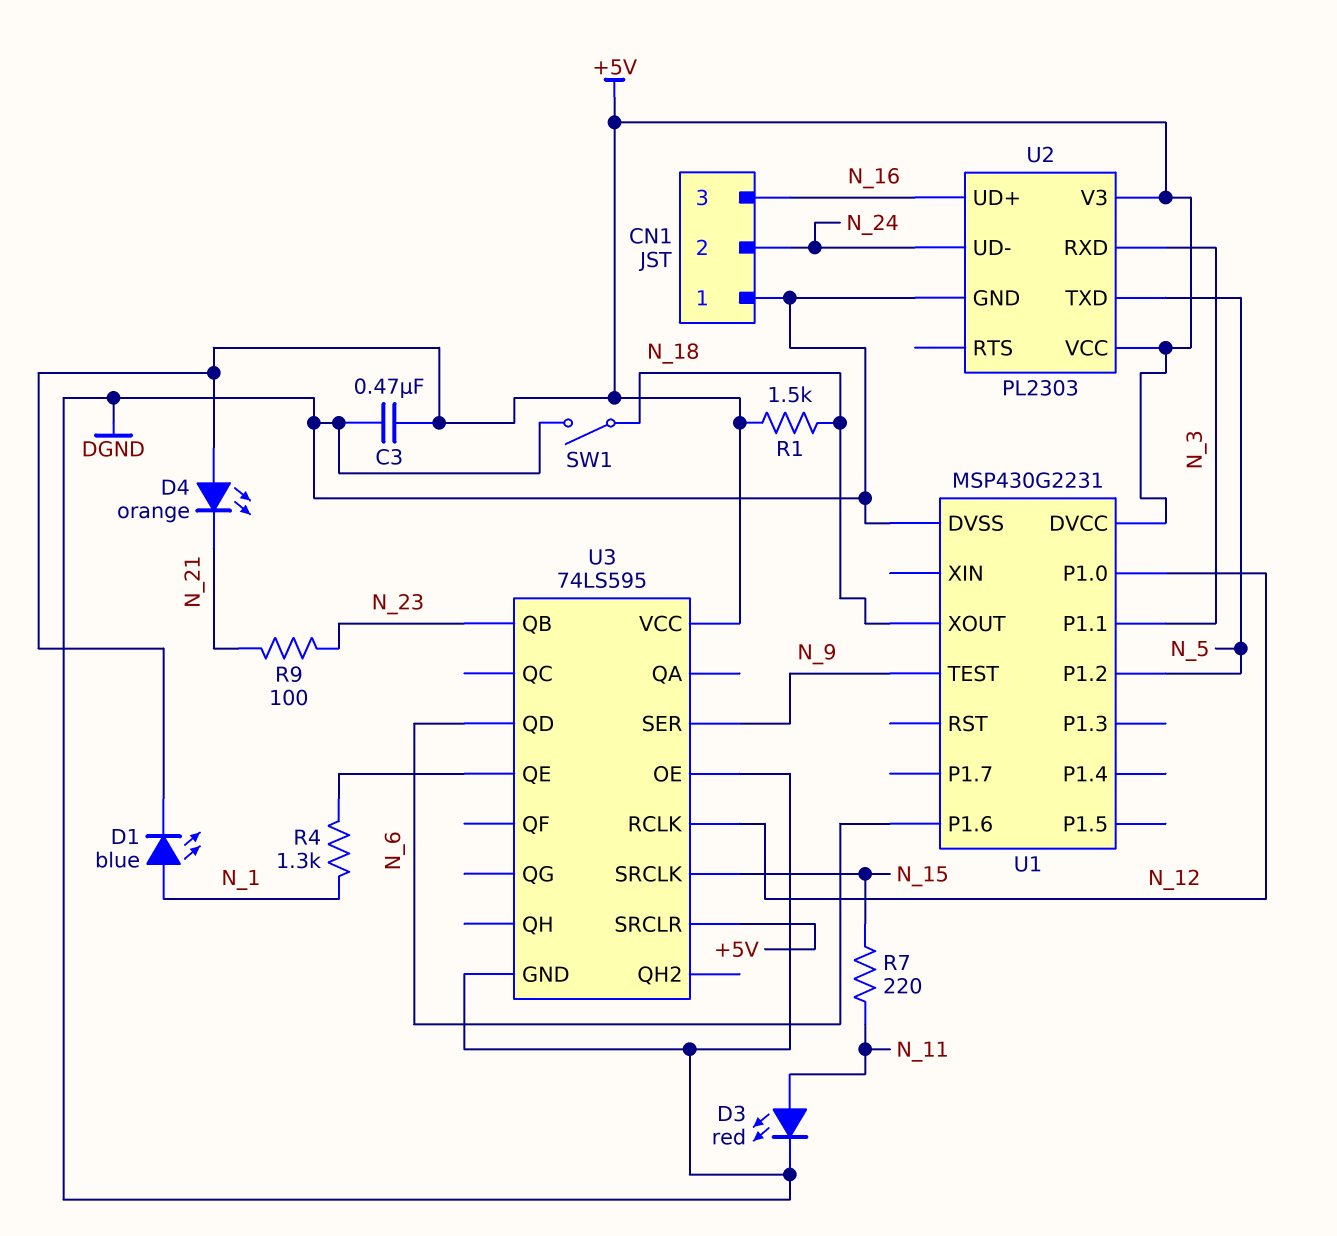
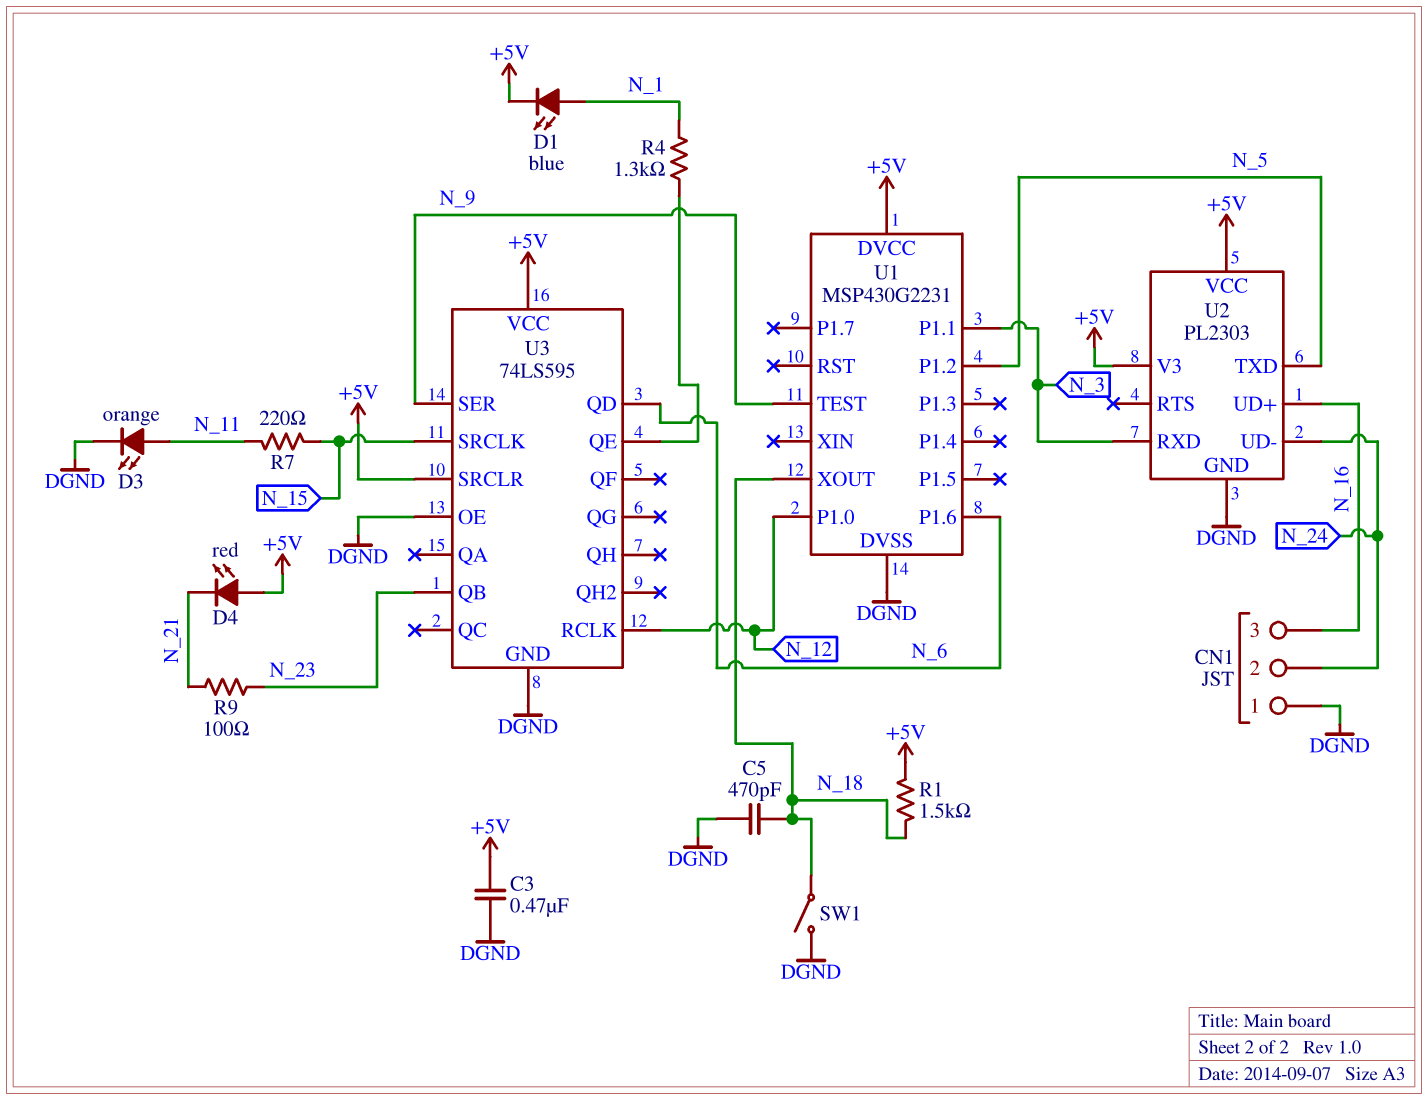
C5: none -> 470pF (DGND, N_18)
D3: LED red (A N_11, K DGND) -> LED orange (A N_11, K DGND)
D4: LED orange (A +5V, K N_21) -> LED red (A +5V, K N_21)

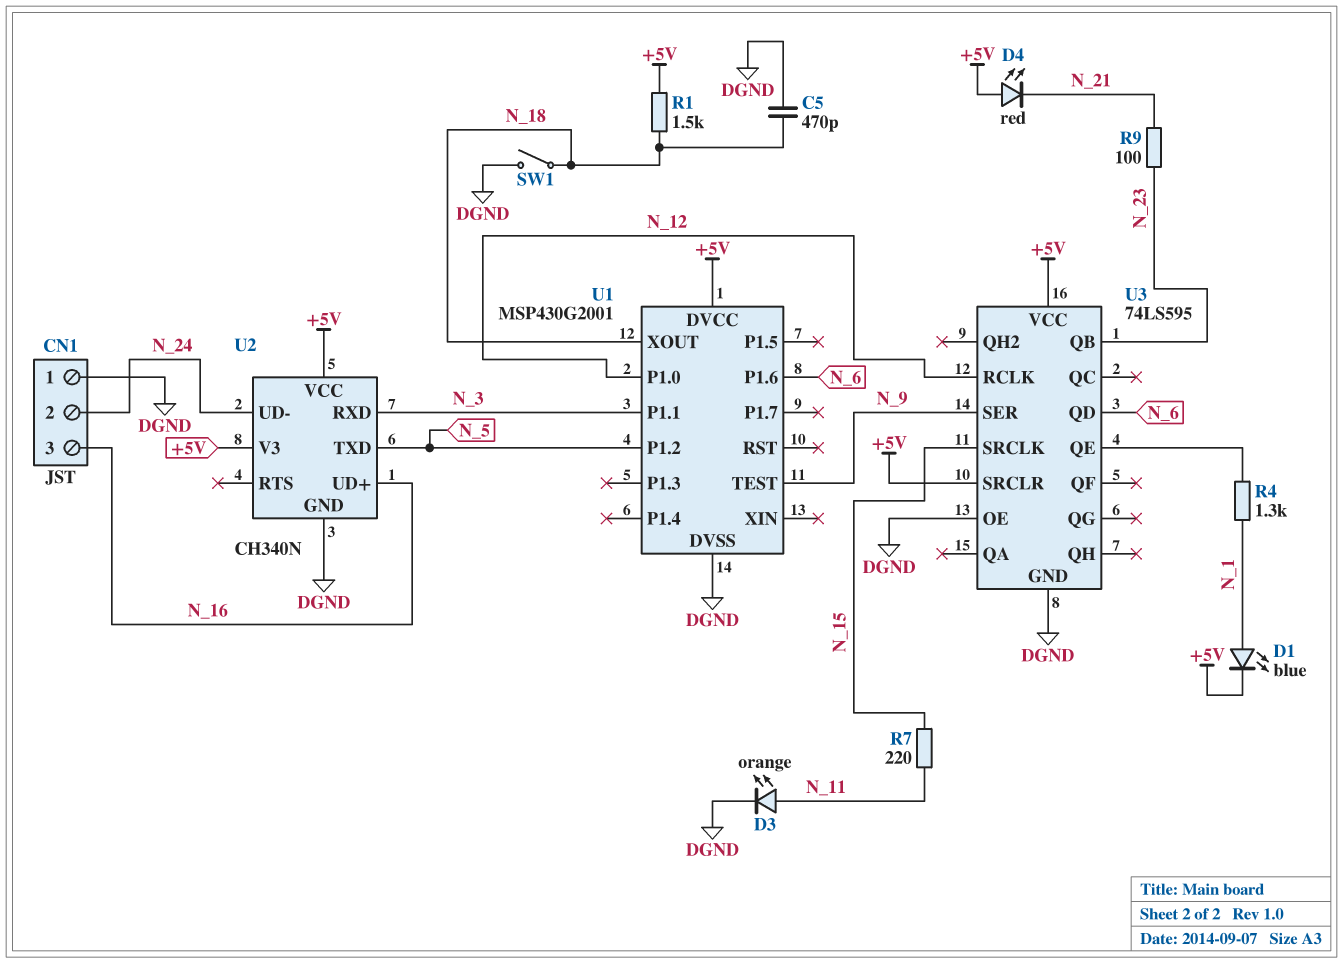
C3: 470nF (+5V, DGND) -> none
U1: MSP430G2231 -> MSP430G2001
U2: PL2303 -> CH340N

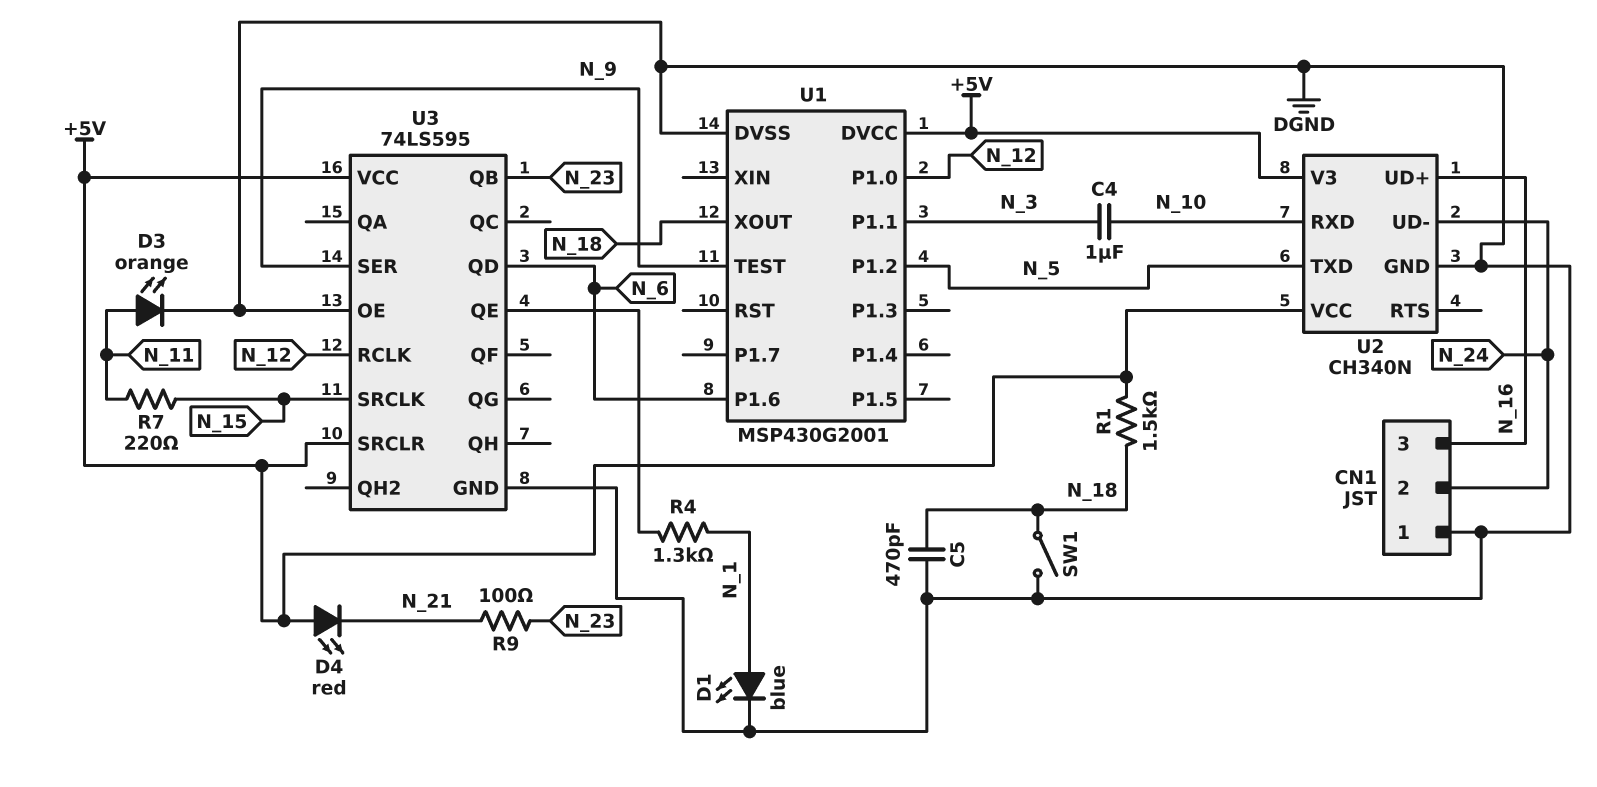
C4: none -> 1uF (N_3, N_10)
D1: LED blue (A N_1, K +5V) -> LED blue (A N_1, K DGND)
U2 pin RXD: N_3 -> N_10

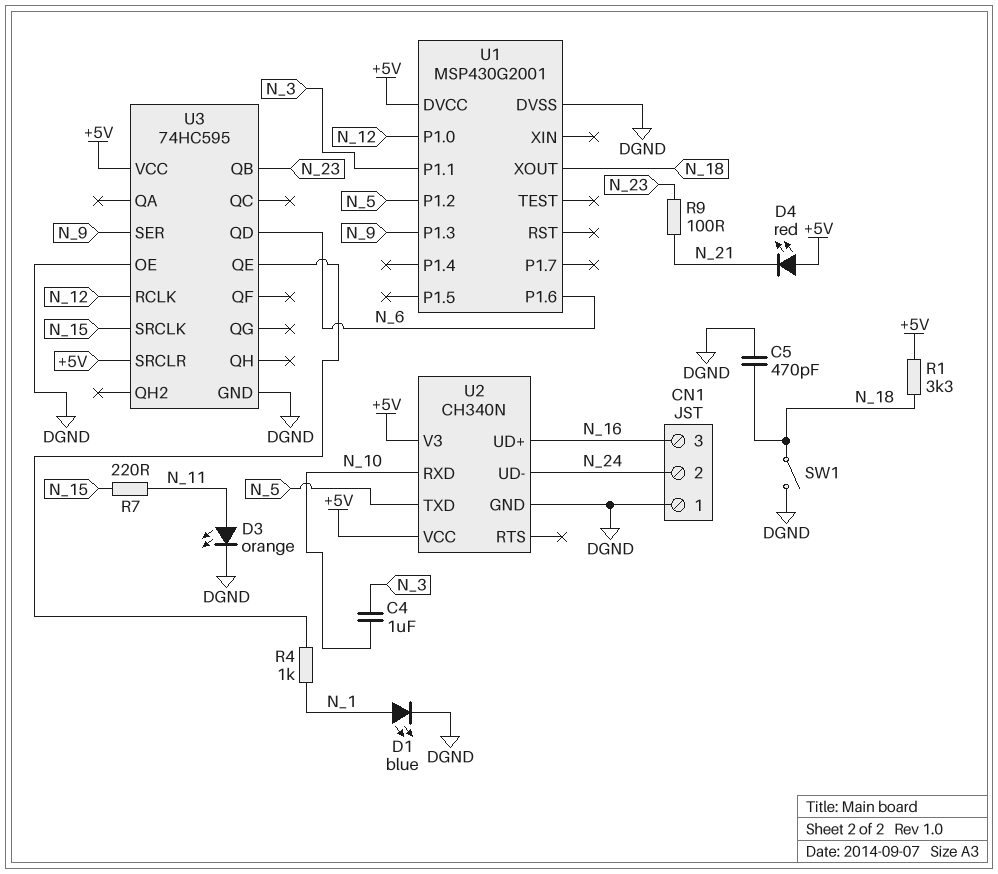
R1: 1.5k (+5V, N_18) -> 3.3k (+5V, N_18)
R4: 1.3k (N_1, U3/QE) -> 1k (N_1, U3/QE)
U1 pin P1.3: none -> N_9
U1 pin TEST: N_9 -> none
U3: 74LS595 -> 74HC595

